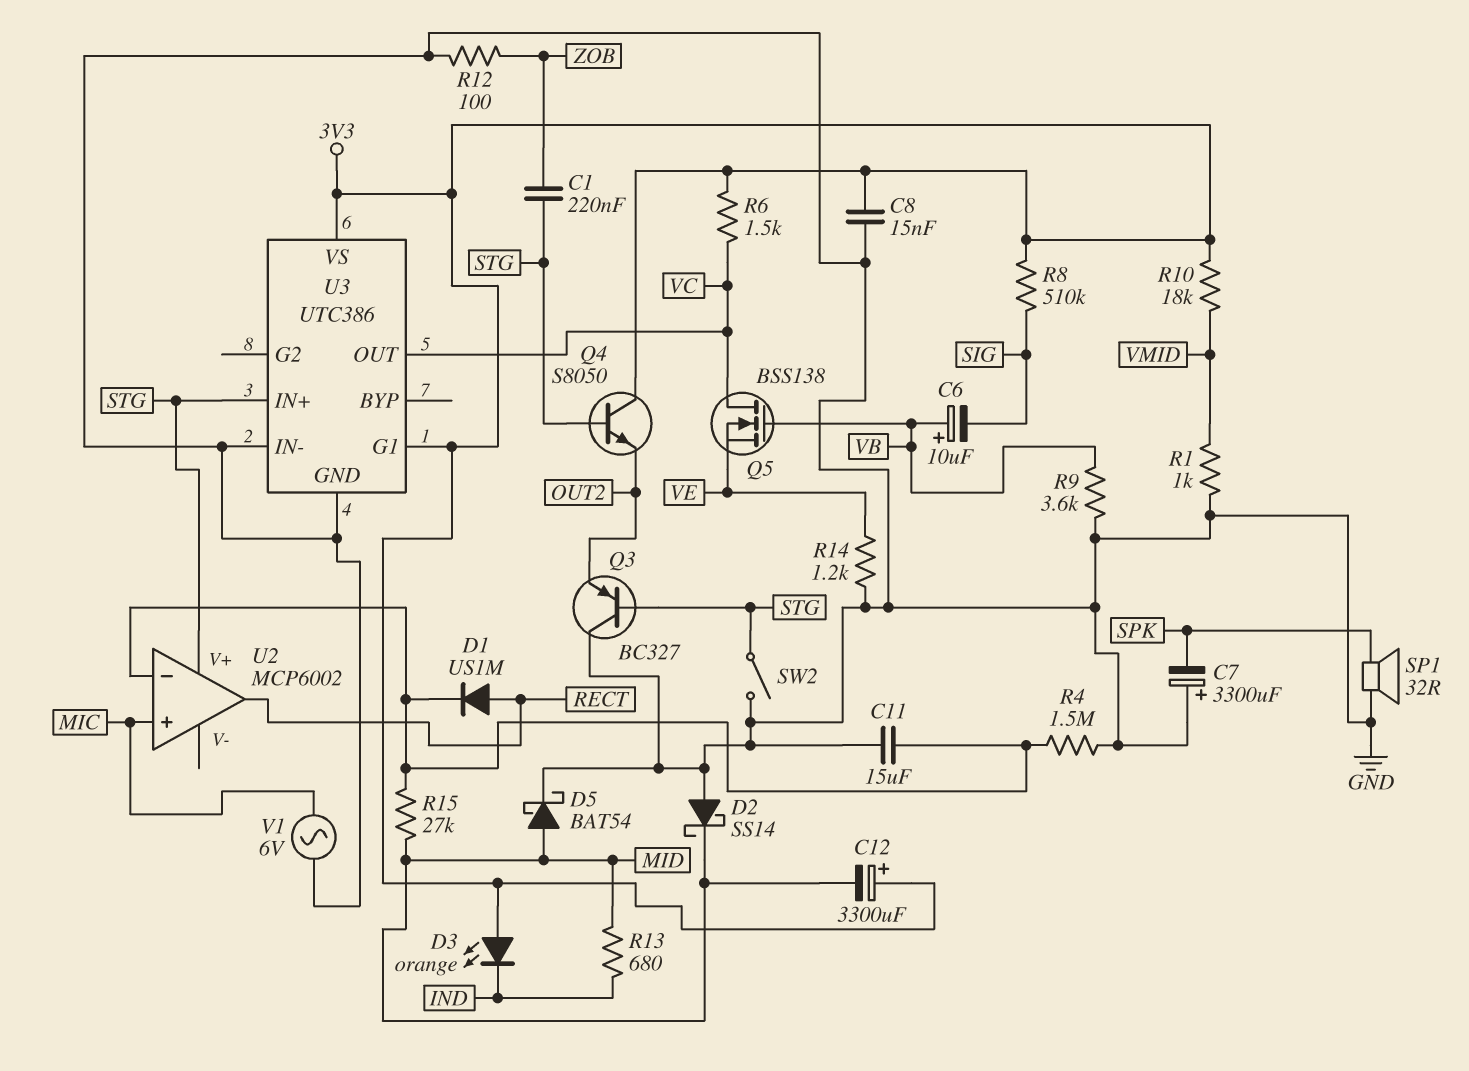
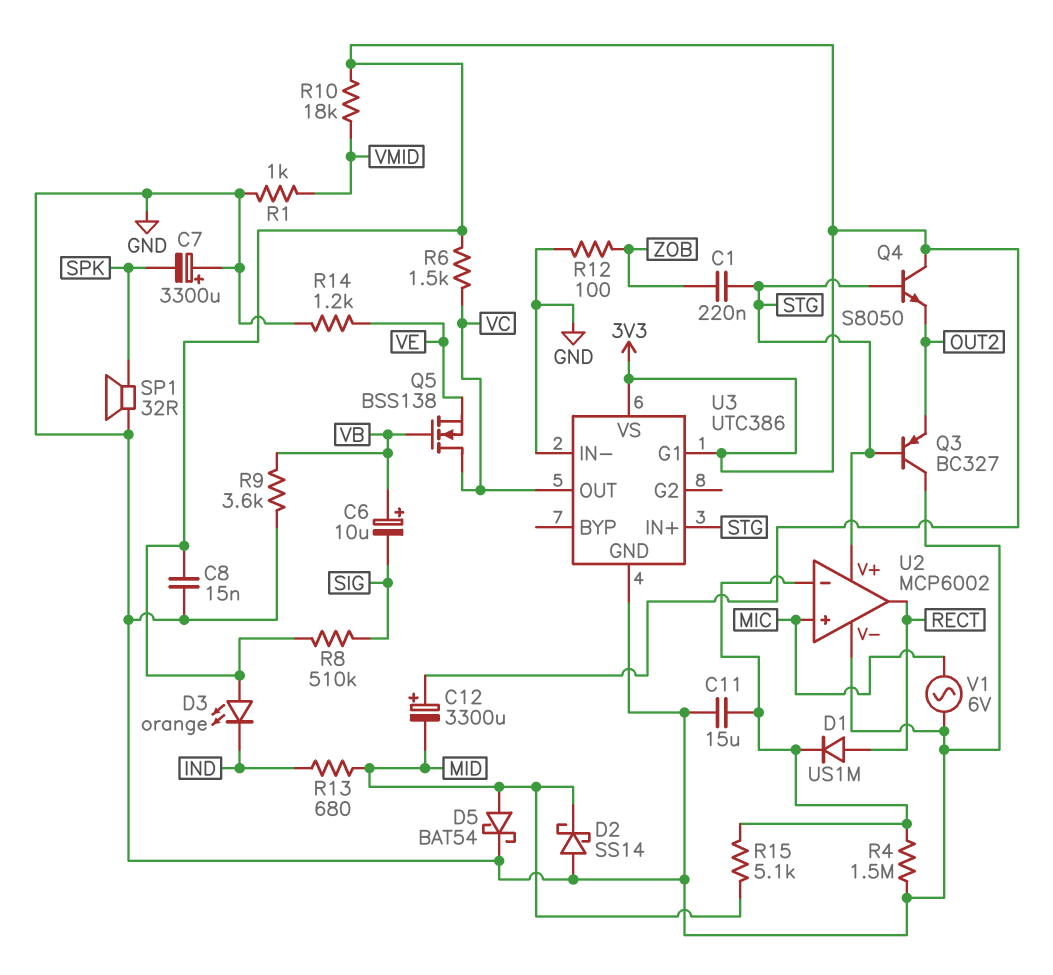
R15: 27k (MID, U2/in-) -> 5.1k (MID, U2/in-)
SW2: switch (GND, STG) -> none
U2 pin V-: none -> GND

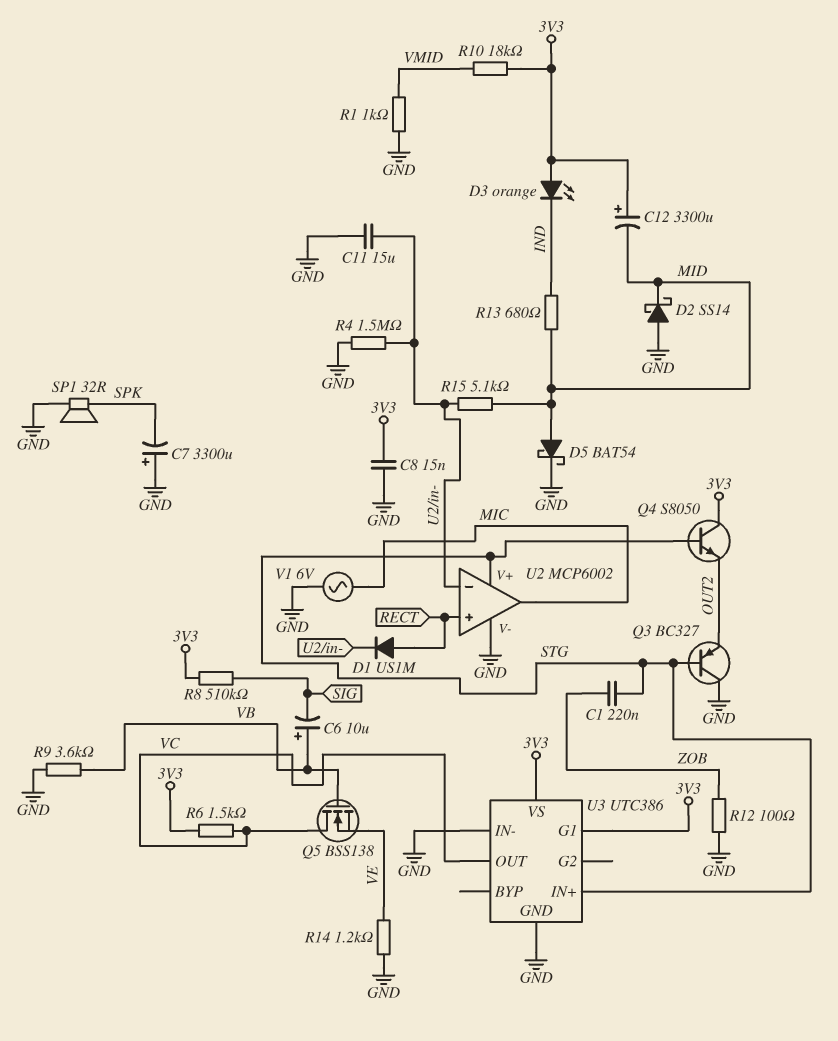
U2 pin in+: MIC -> RECT
U2 pin out: RECT -> MIC

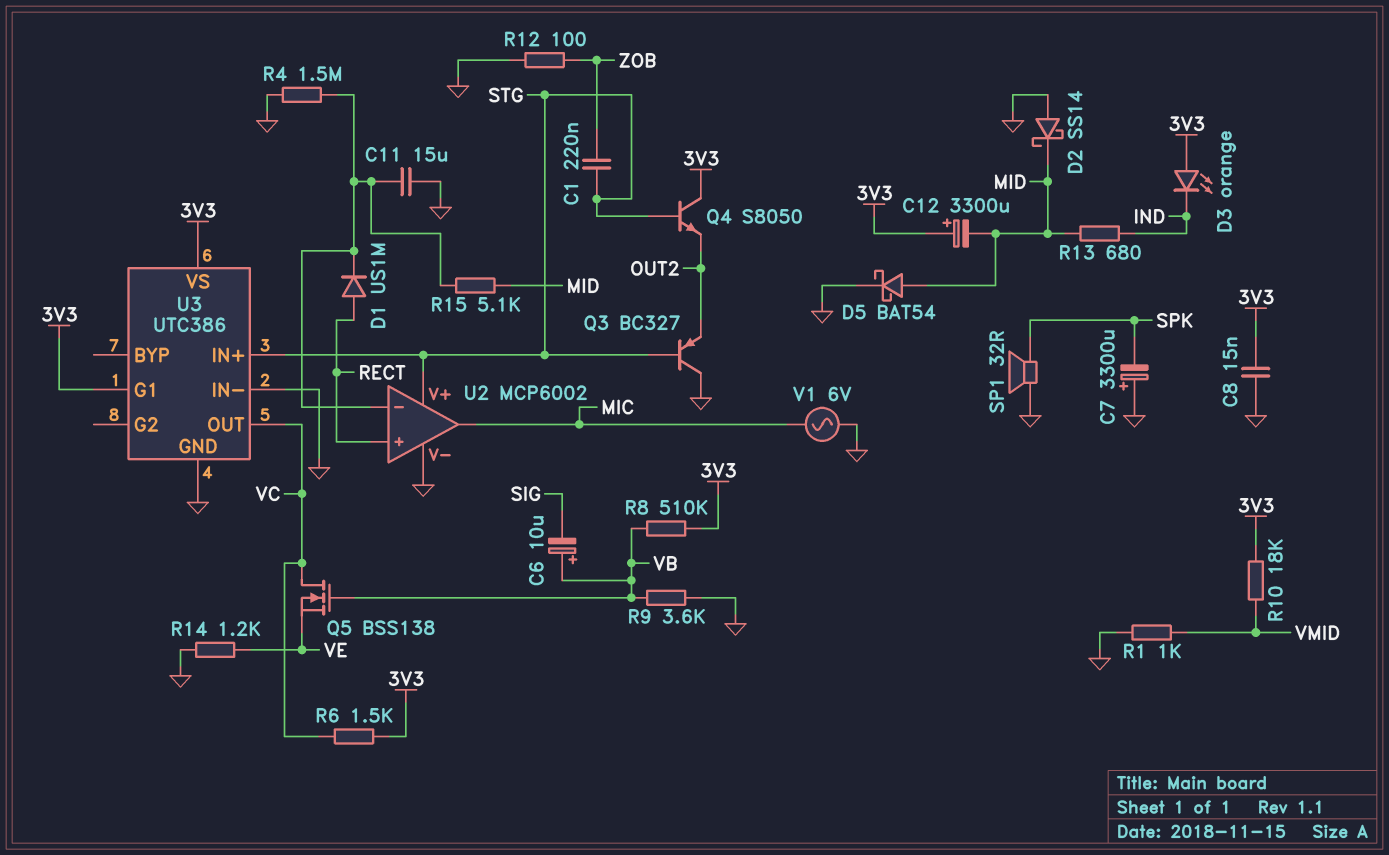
R8: 510k (3V3, SIG) -> 510k (3V3, VB)

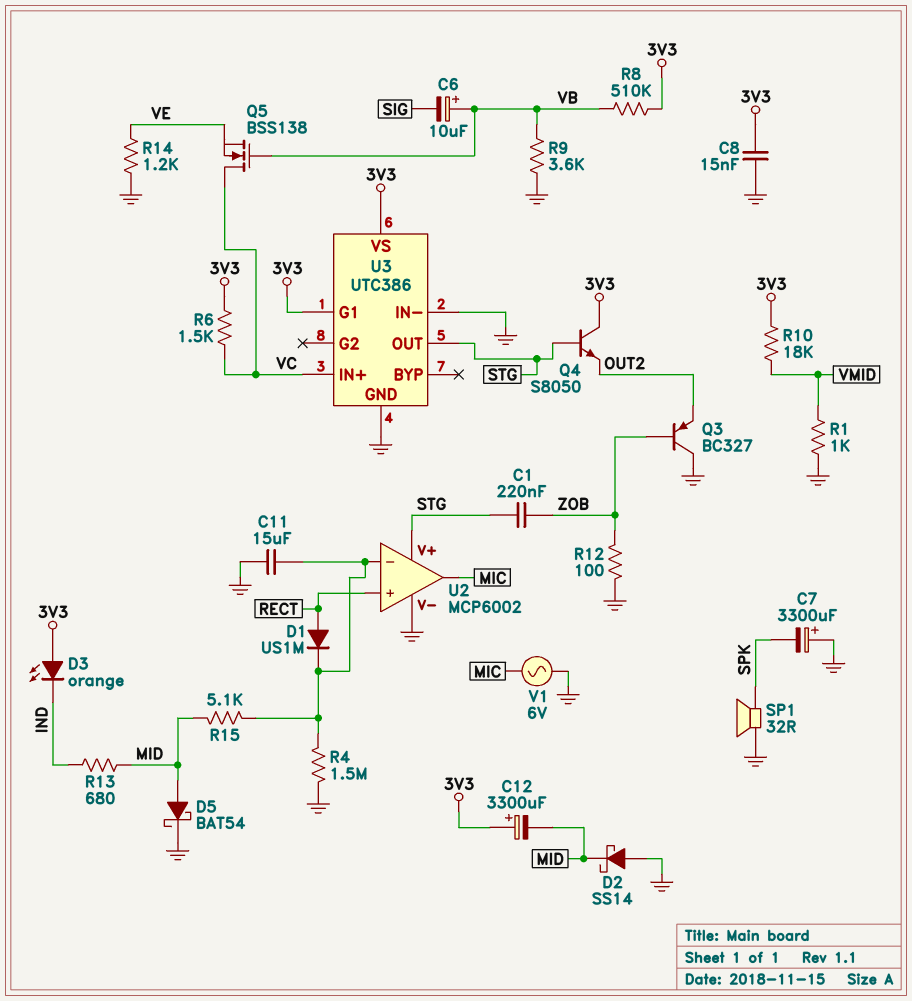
Q3: PNP BC327 (B STG, C GND, E OUT2) -> PNP BC327 (B ZOB, C GND, E OUT2)
U3 pin IN+: STG -> VC
U3 pin OUT: VC -> STG

